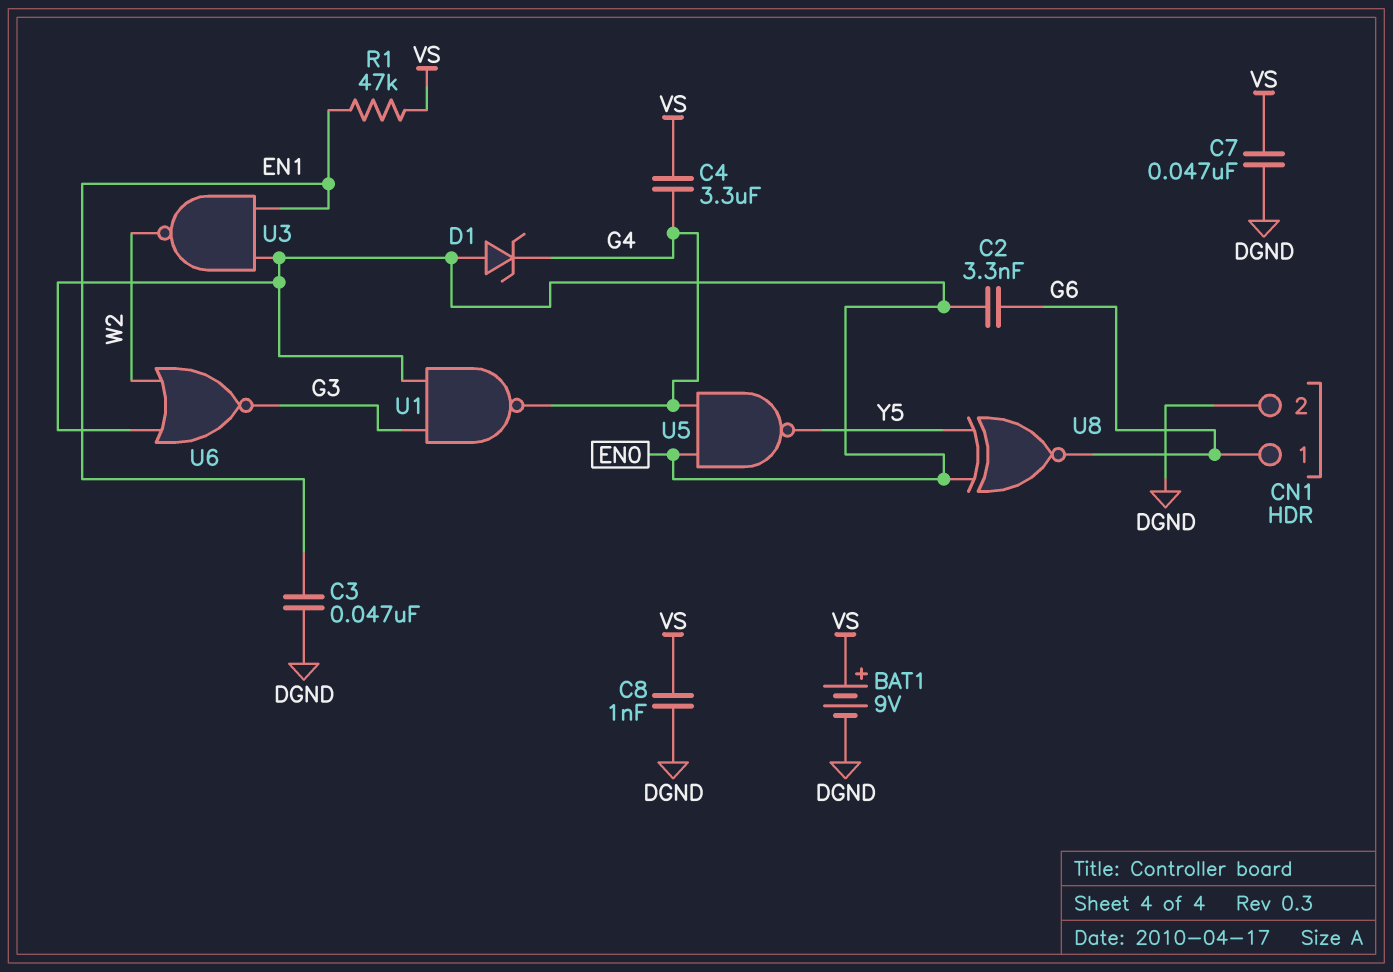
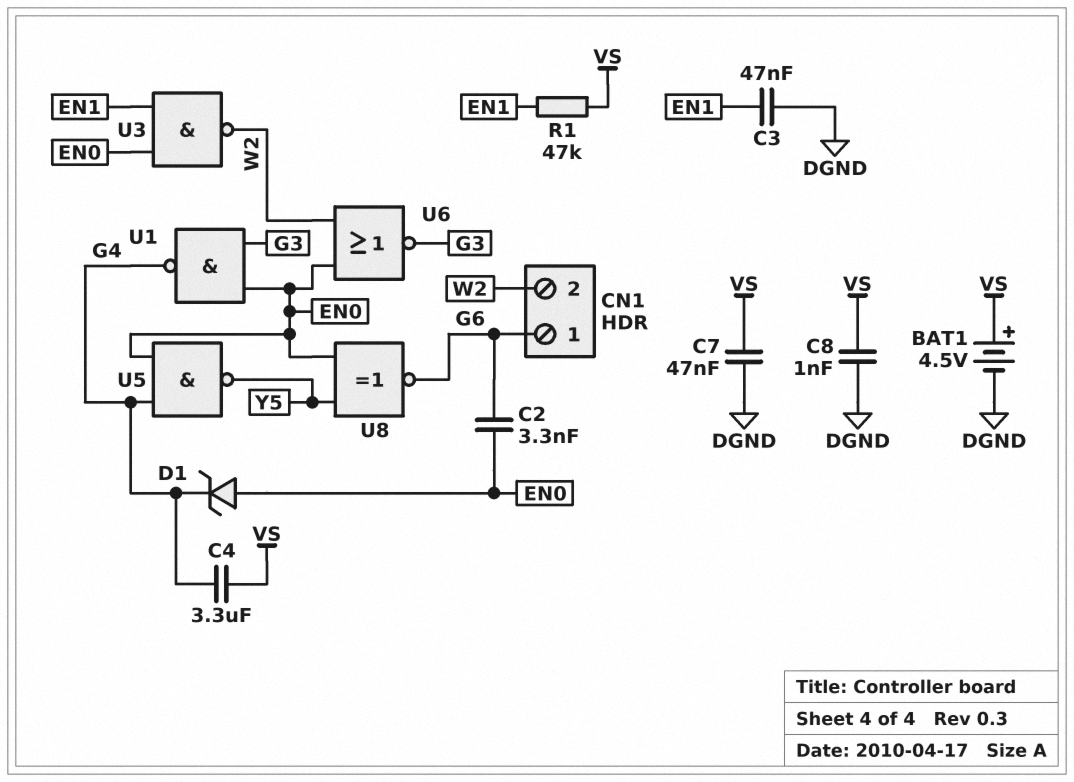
BAT1: 9V (plus VS, minus DGND) -> 4.5V (plus VS, minus DGND)
CN1 pin 2: DGND -> W2

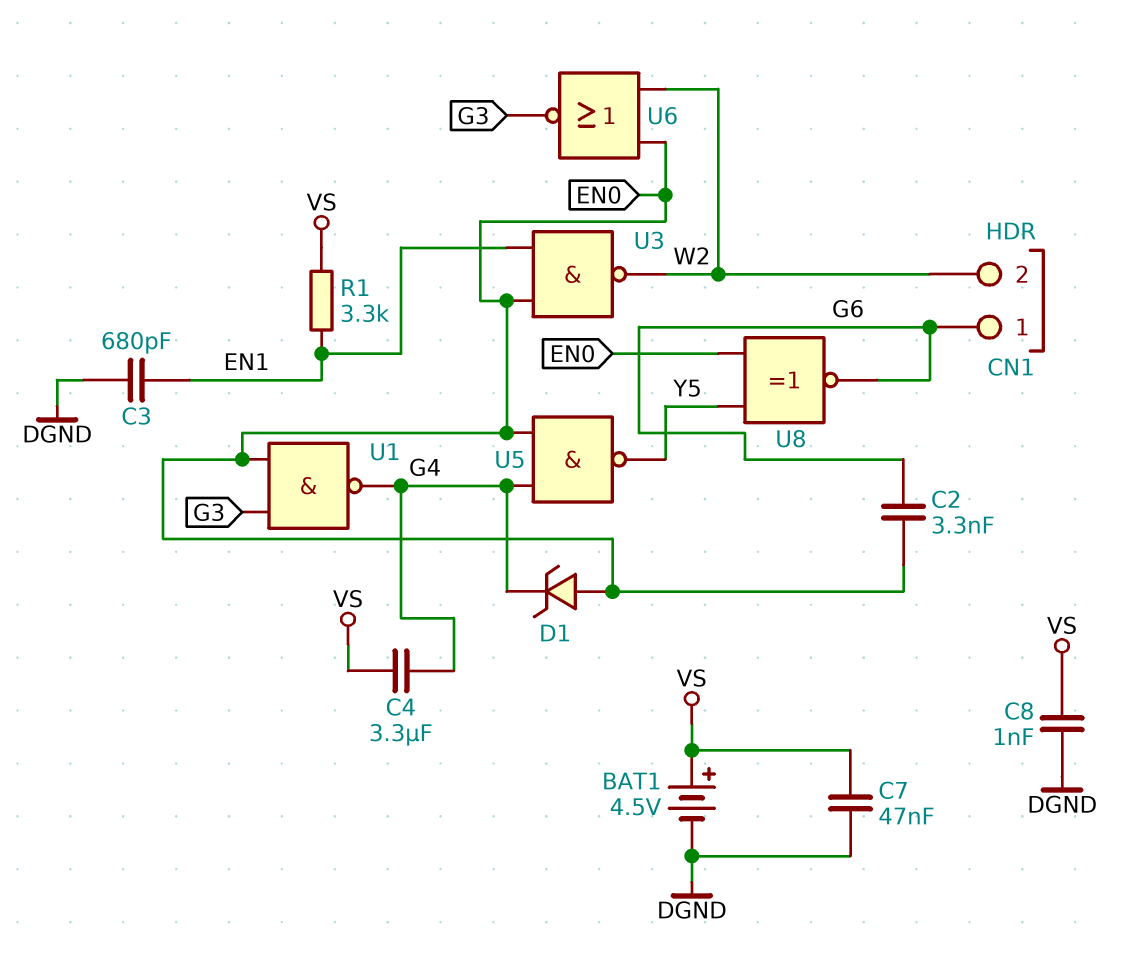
C3: 47nF (DGND, EN1) -> 680pF (DGND, EN1)
R1: 47k (EN1, VS) -> 3.3k (EN1, VS)

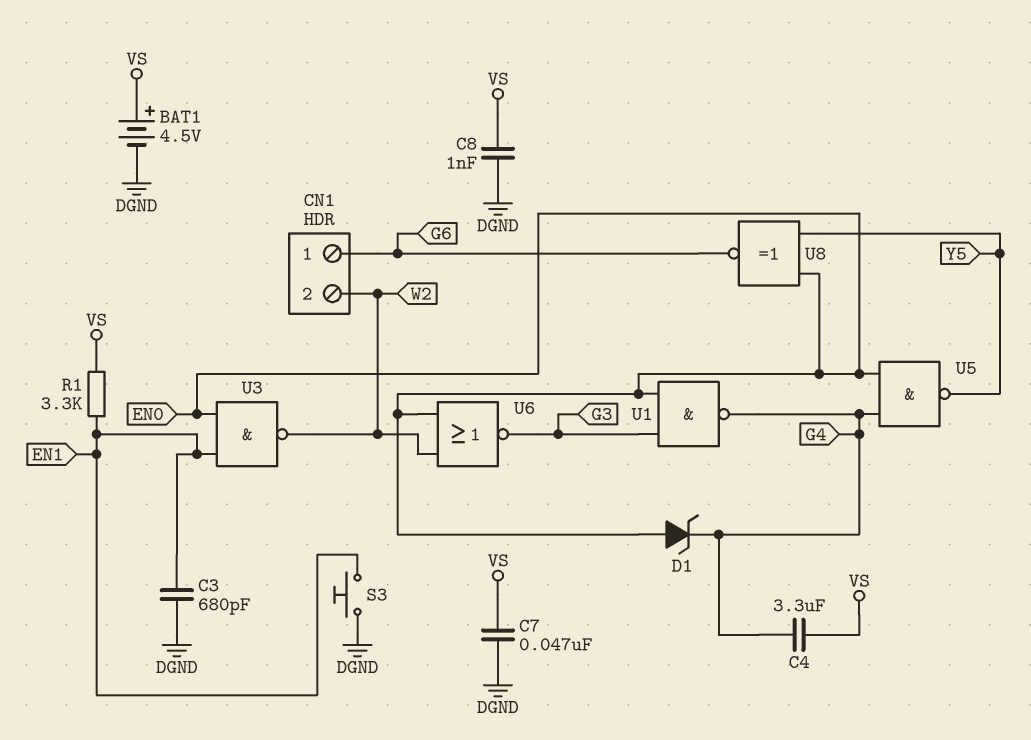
C2: 3.3nF (EN0, G6) -> none
S3: none -> button (DGND, EN1)

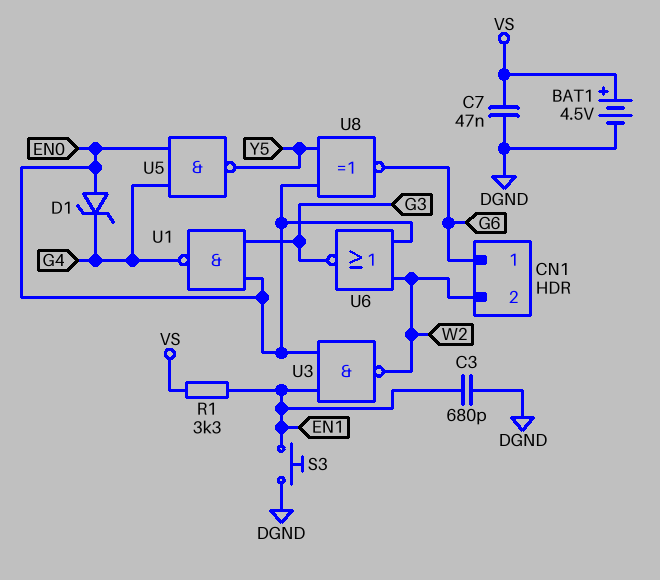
C4: 3.3uF (G4, VS) -> none
C8: 1nF (DGND, VS) -> none

